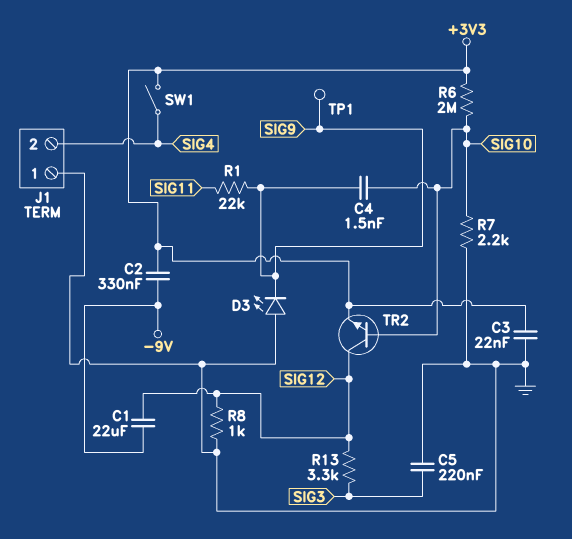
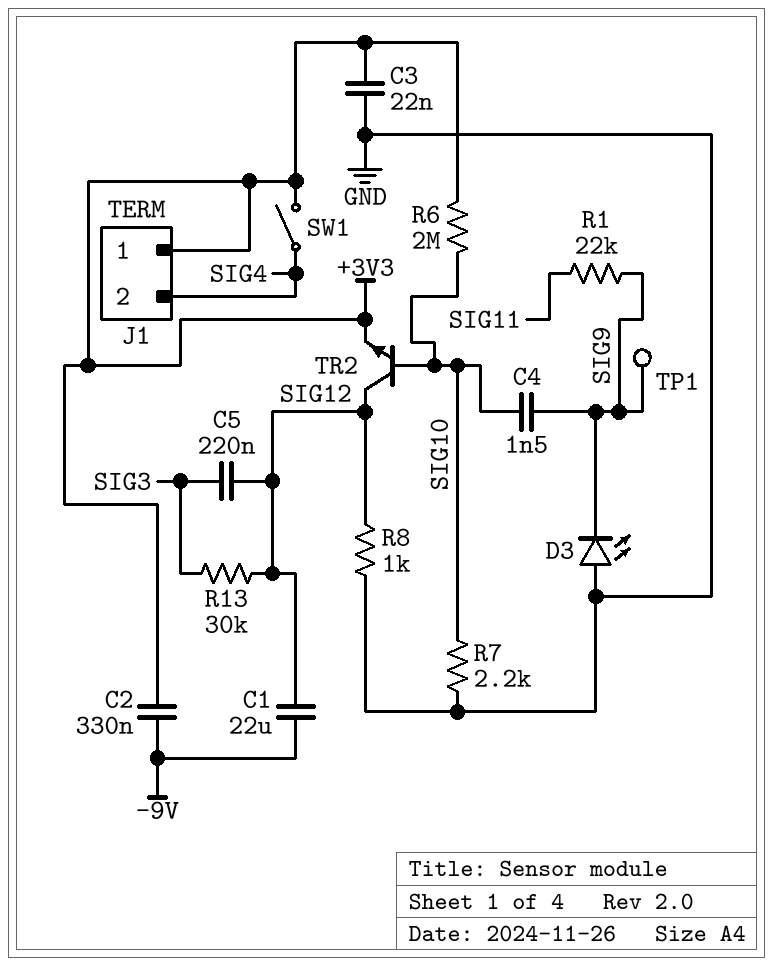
C5: 220nF (GND, SIG3) -> 220nF (SIG3, SIG12)
J1 pin 1: GND -> +3V3
R13: 3.3k (SIG3, SIG12) -> 30k (SIG3, SIG12)

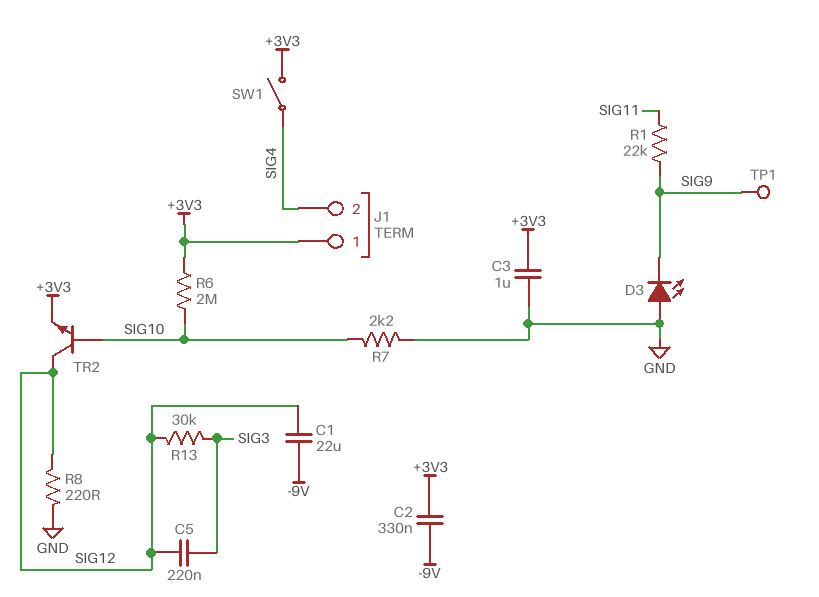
C3: 22nF (+3V3, GND) -> 1uF (+3V3, GND)
C4: 1.5nF (SIG9, SIG10) -> none
R8: 1k (GND, SIG12) -> 220 (GND, SIG12)

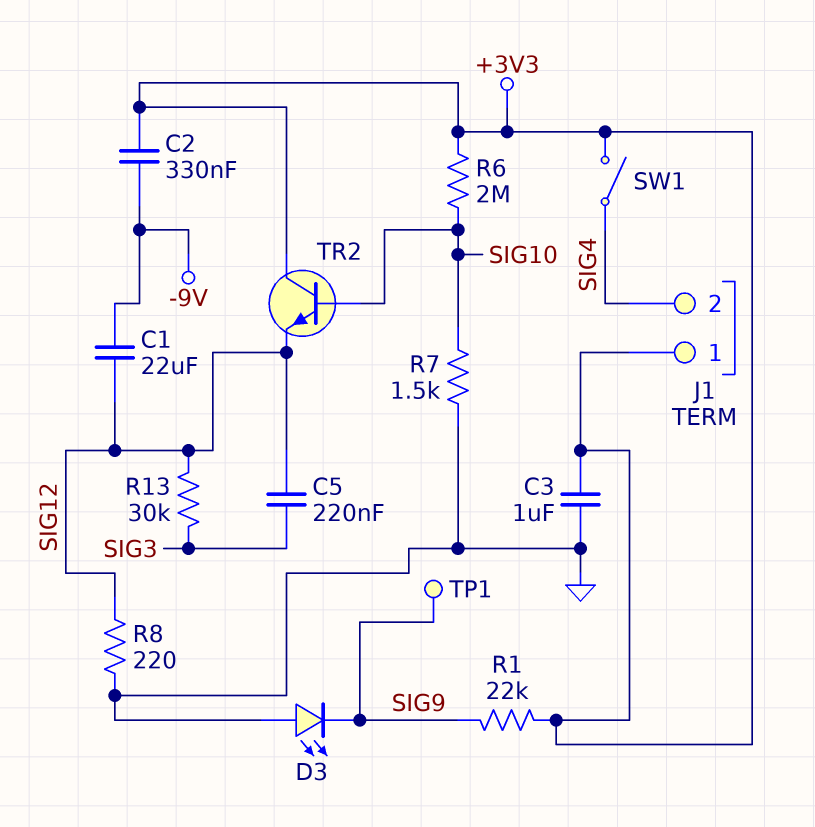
R1: 22k (SIG9, SIG11) -> 22k (+3V3, SIG9)
R7: 2.2k (GND, SIG10) -> 1.5k (GND, SIG10)
TR2: NPN (B SIG10, C SIG12, E +3V3) -> NPN (B SIG10, C +3V3, E SIG12)

